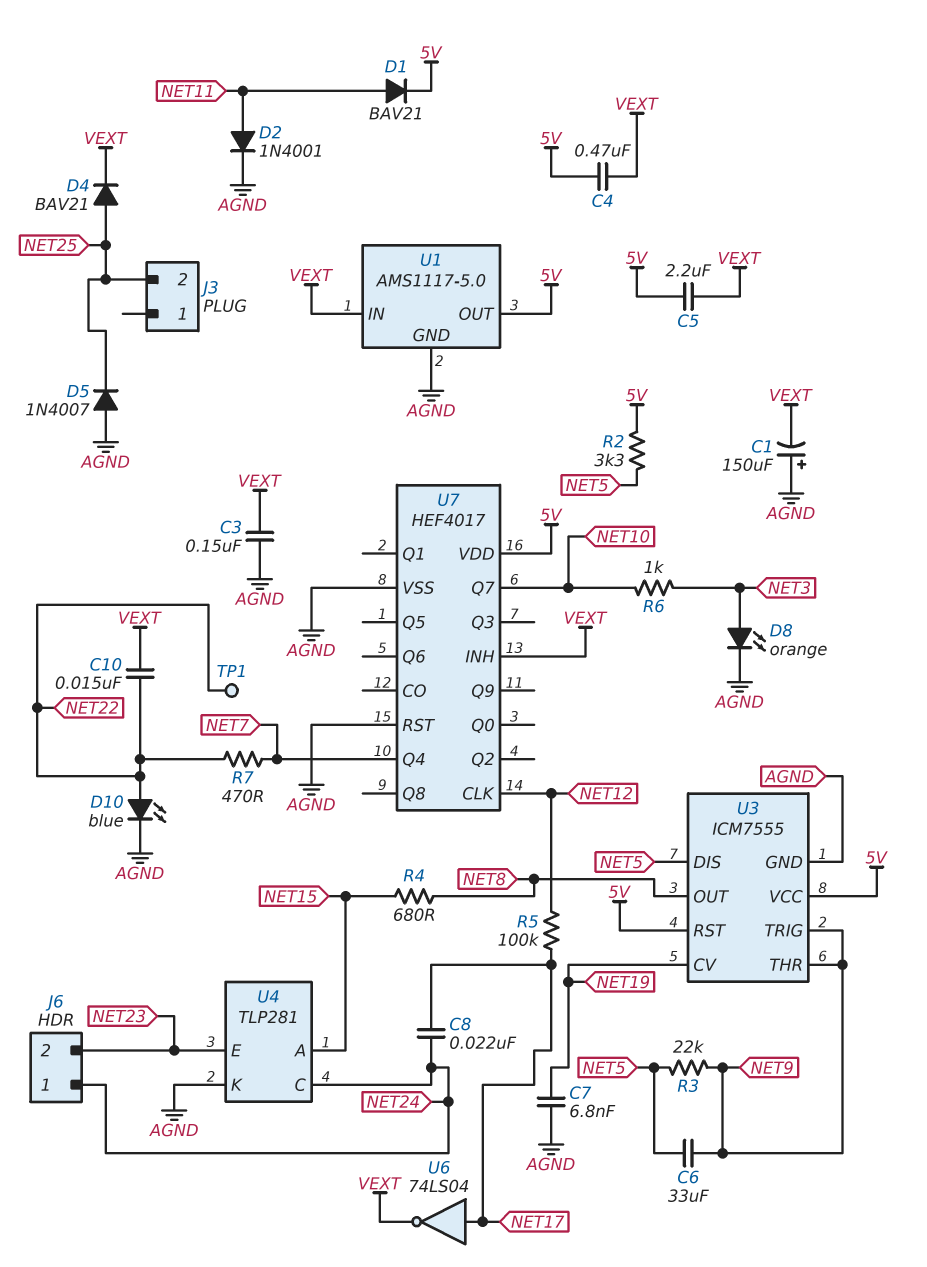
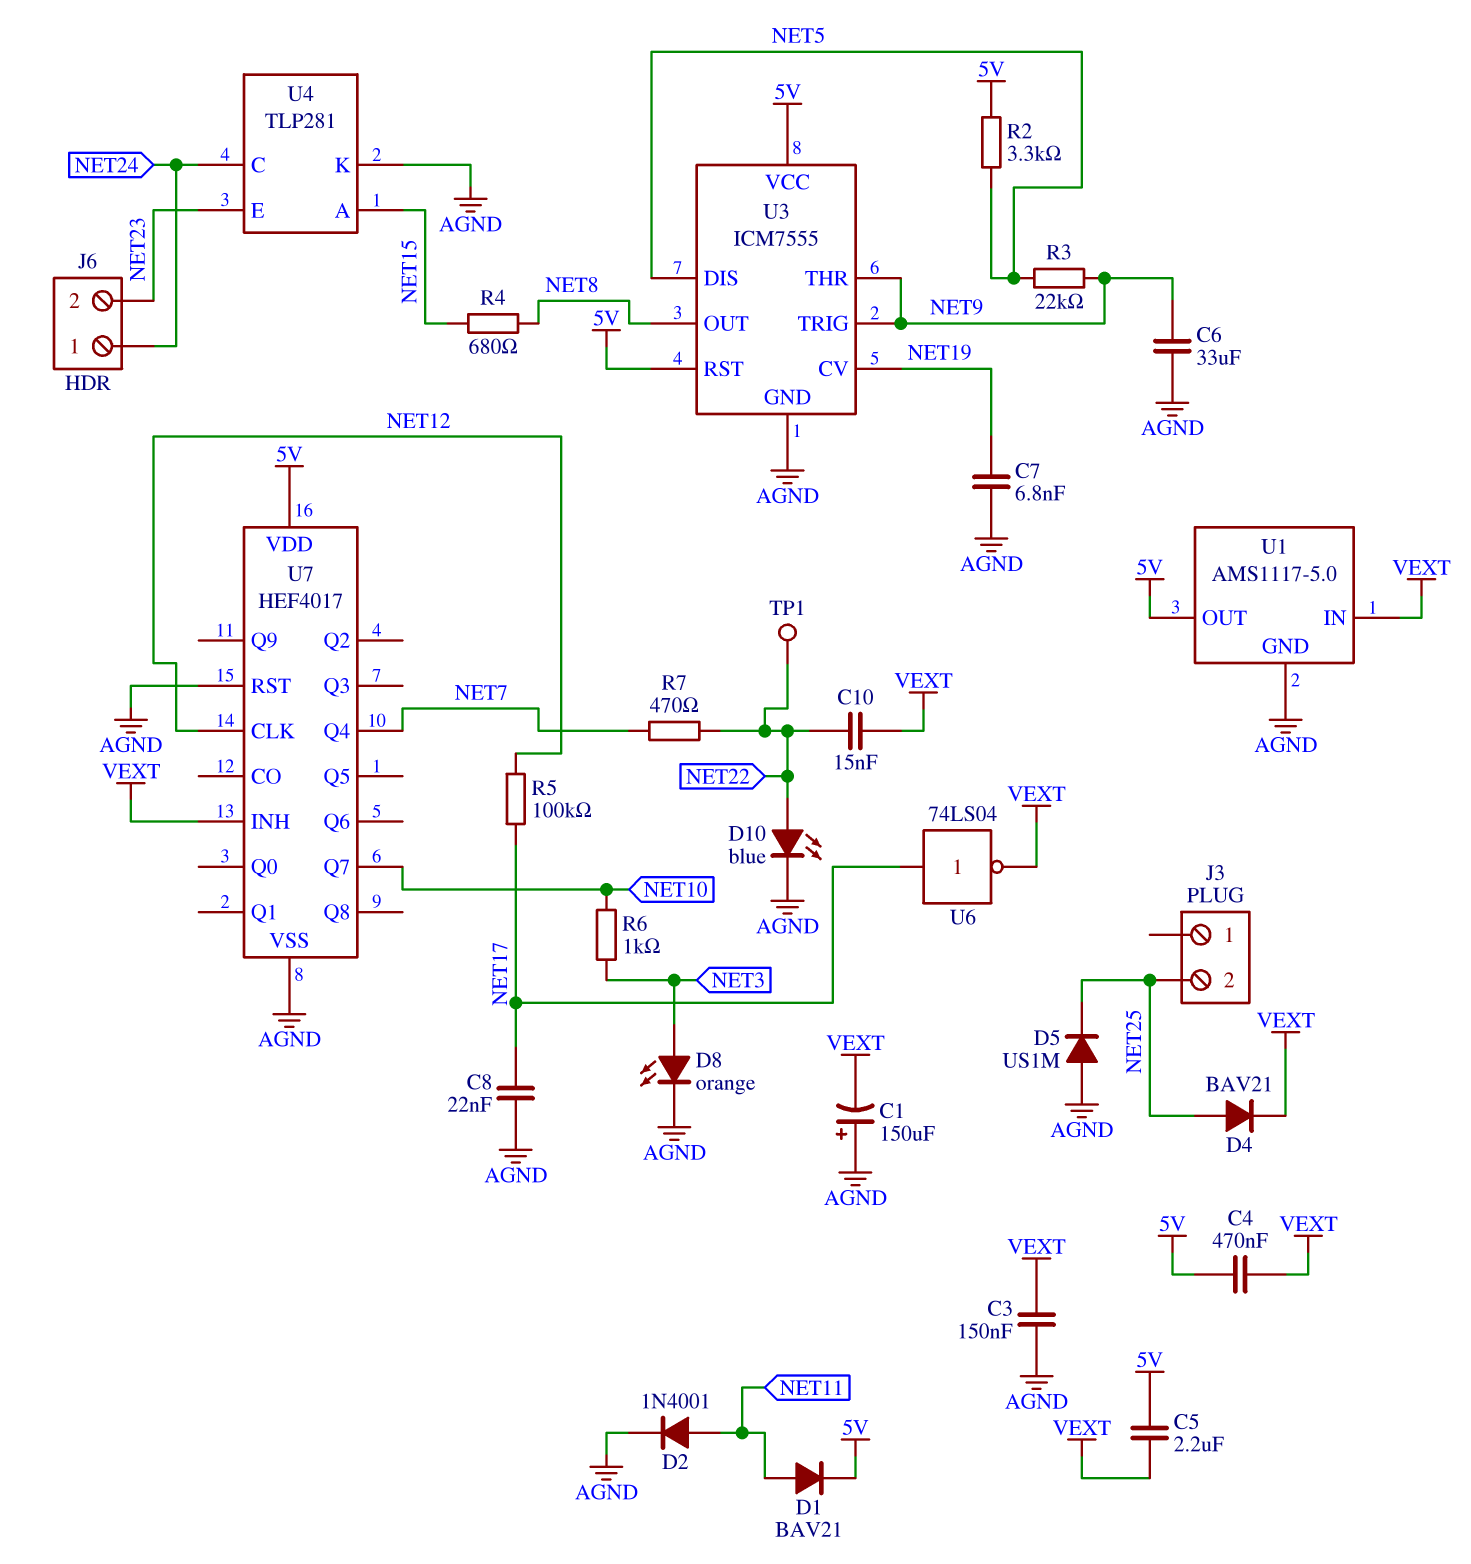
C6: 33uF (NET5, NET9) -> 33uF (AGND, NET9)
C8: 22nF (NET17, NET24) -> 22nF (AGND, NET17)
D5: diode 1N4007 (A AGND, K NET25) -> diode US1M (A AGND, K NET25)

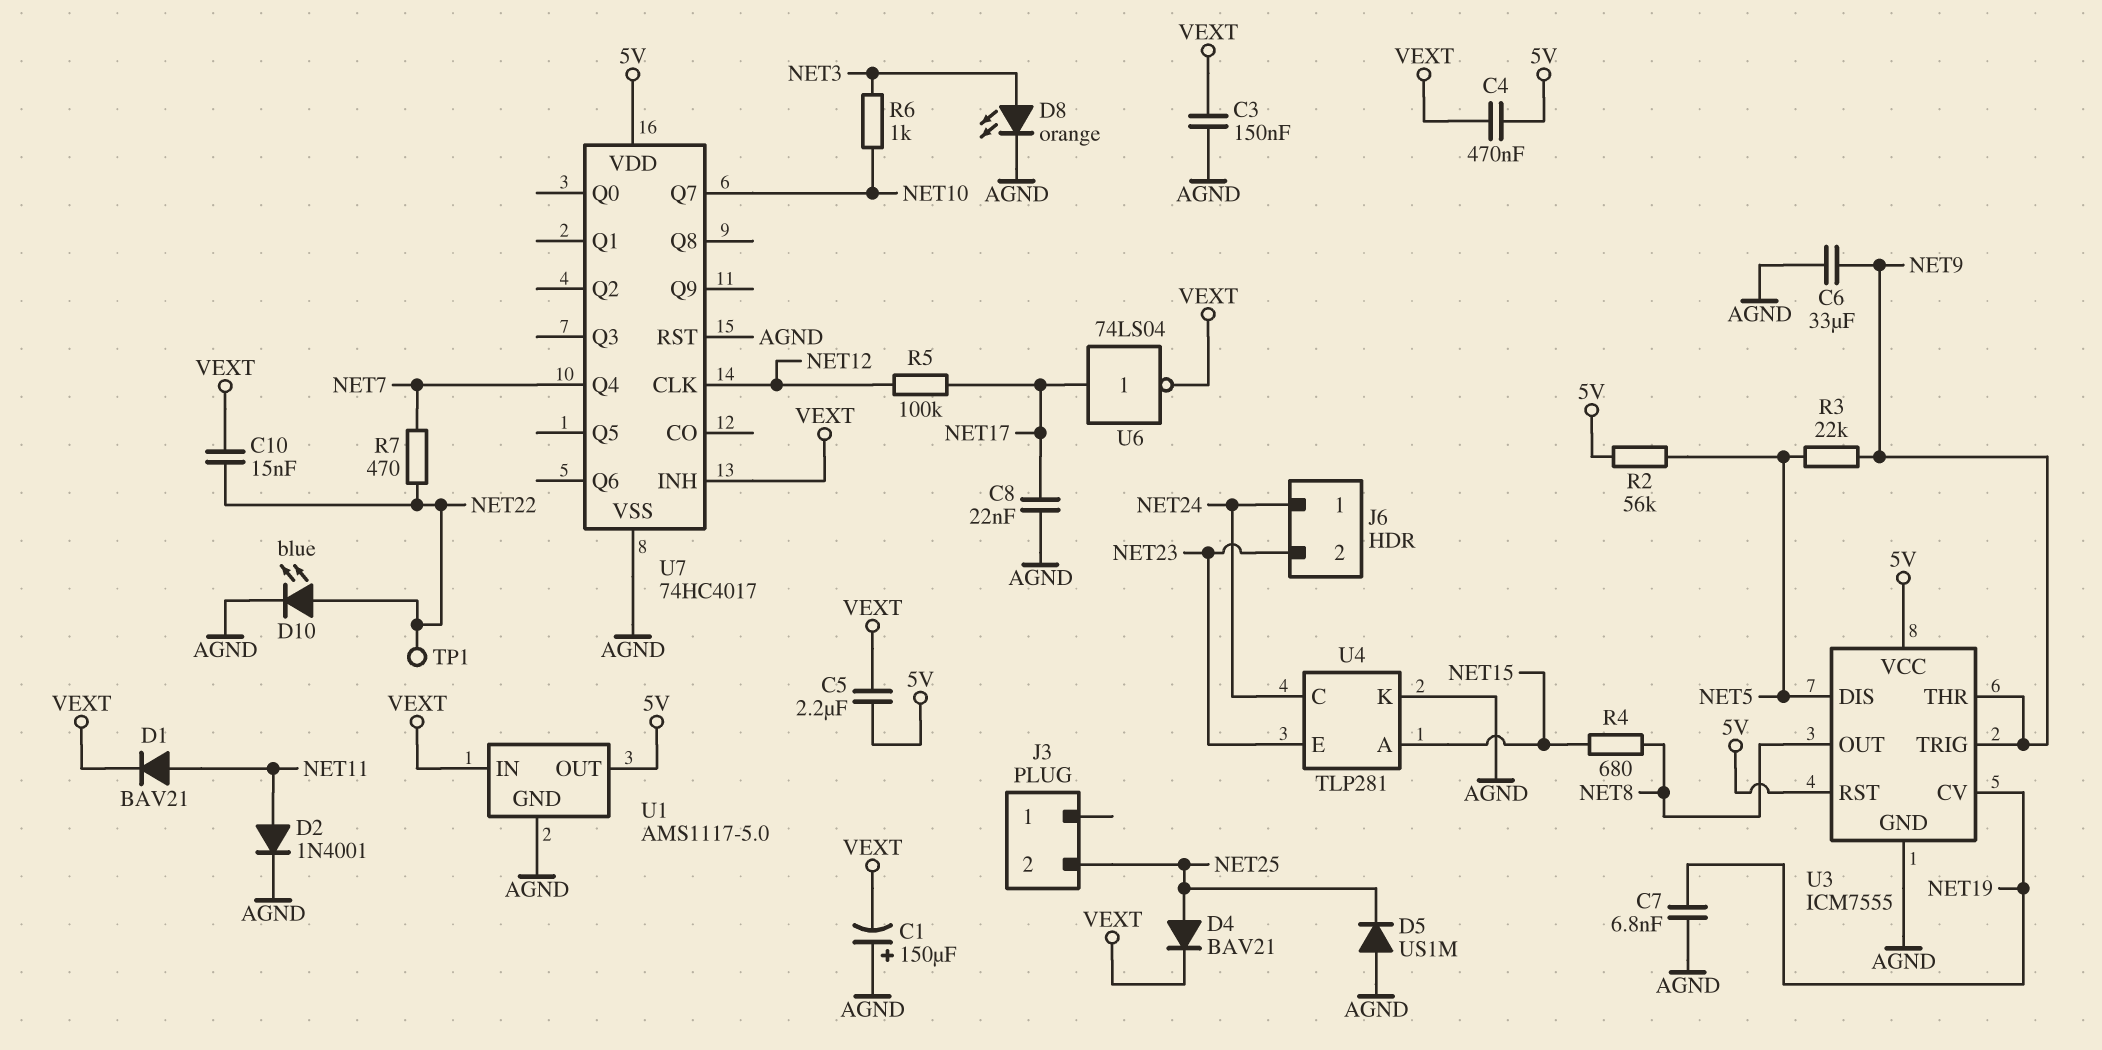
D1: diode BAV21 (A NET11, K 5V) -> diode BAV21 (A NET11, K VEXT)
R2: 3.3k (5V, NET5) -> 56k (5V, NET5)
U7: HEF4017 -> 74HC4017

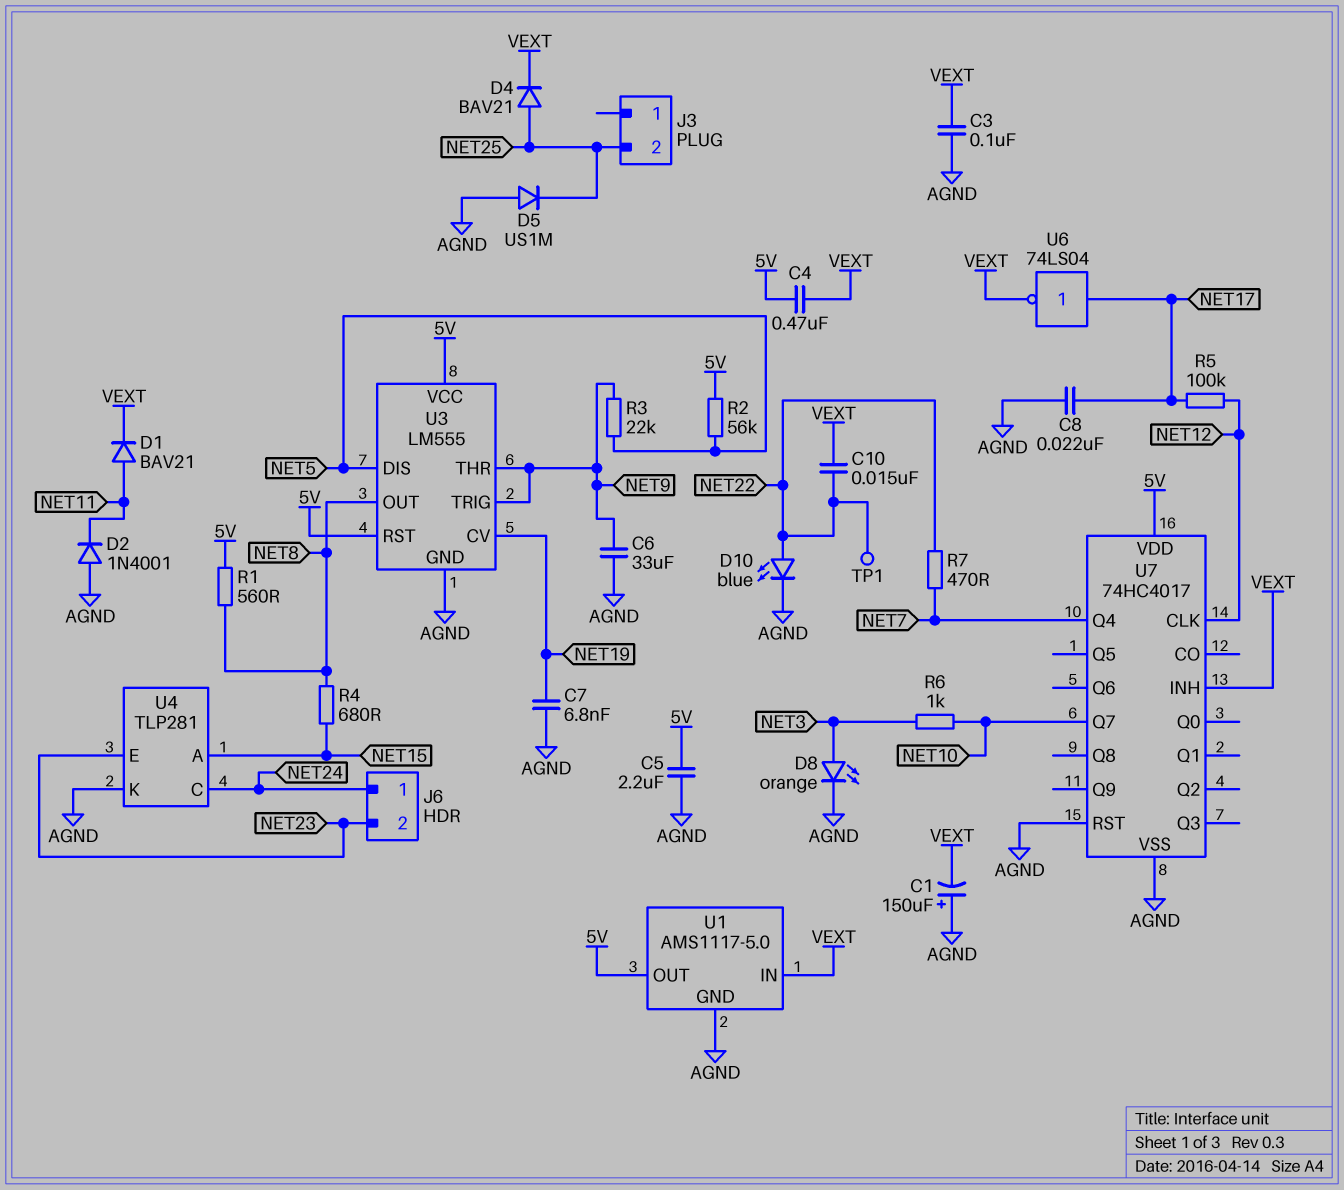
C3: 150nF (AGND, VEXT) -> 100nF (AGND, VEXT)
C5: 2.2uF (5V, VEXT) -> 2.2uF (5V, AGND)
D2: diode 1N4001 (A NET11, K AGND) -> diode 1N4001 (A AGND, K NET11)
R1: none -> 560 (5V, NET8)
U3: ICM7555 -> LM555

